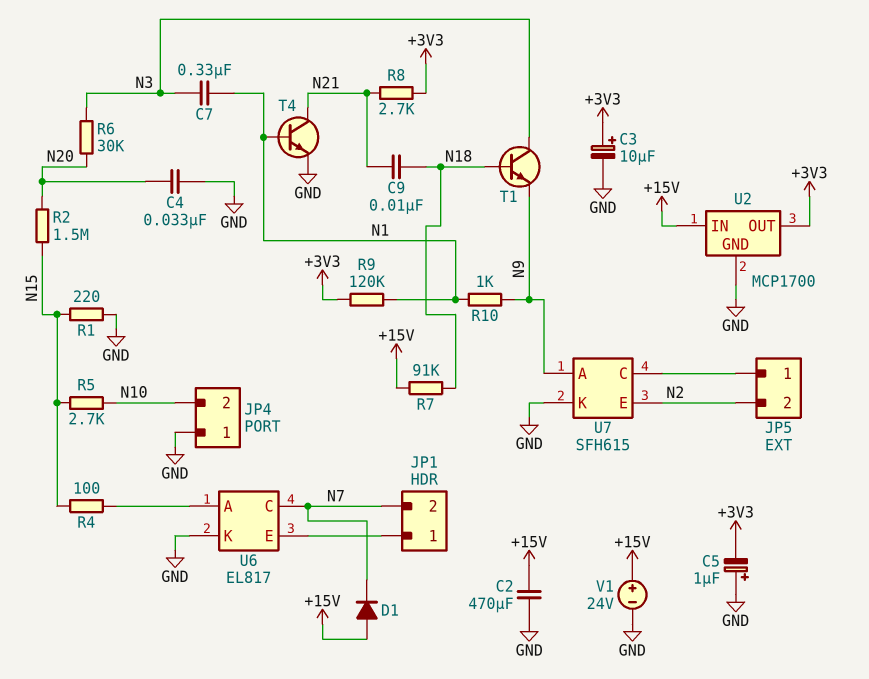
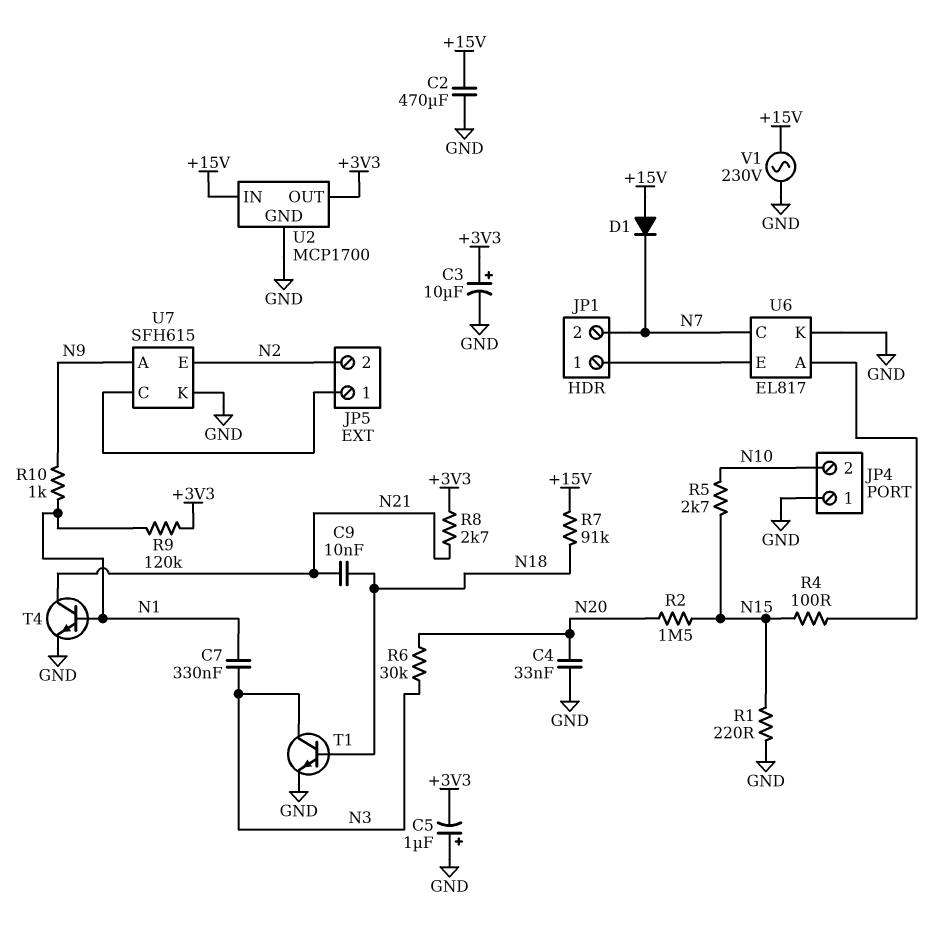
T1: NPN (B N18, C N3, E N9) -> NPN (B N18, C N3, E GND)
V1: 24V (plus +15V, minus GND) -> AC 230V (+15V, GND)

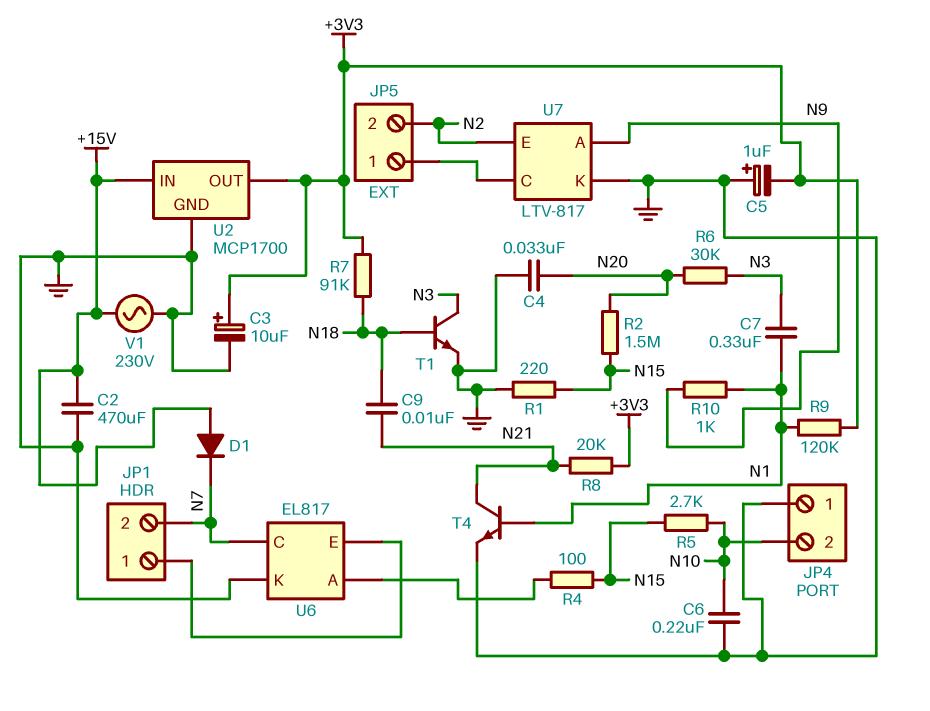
C6: none -> 220nF (GND, N10)
R7: 91k (+15V, N18) -> 91k (+3V3, N18)
R8: 2.7k (+3V3, N21) -> 20k (+3V3, N21)
U7: SFH615 -> LTV-817

